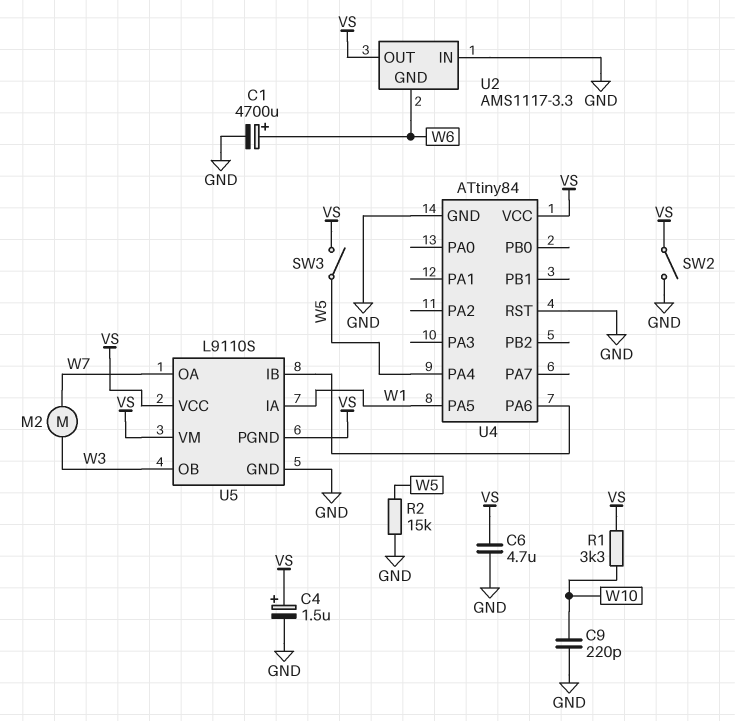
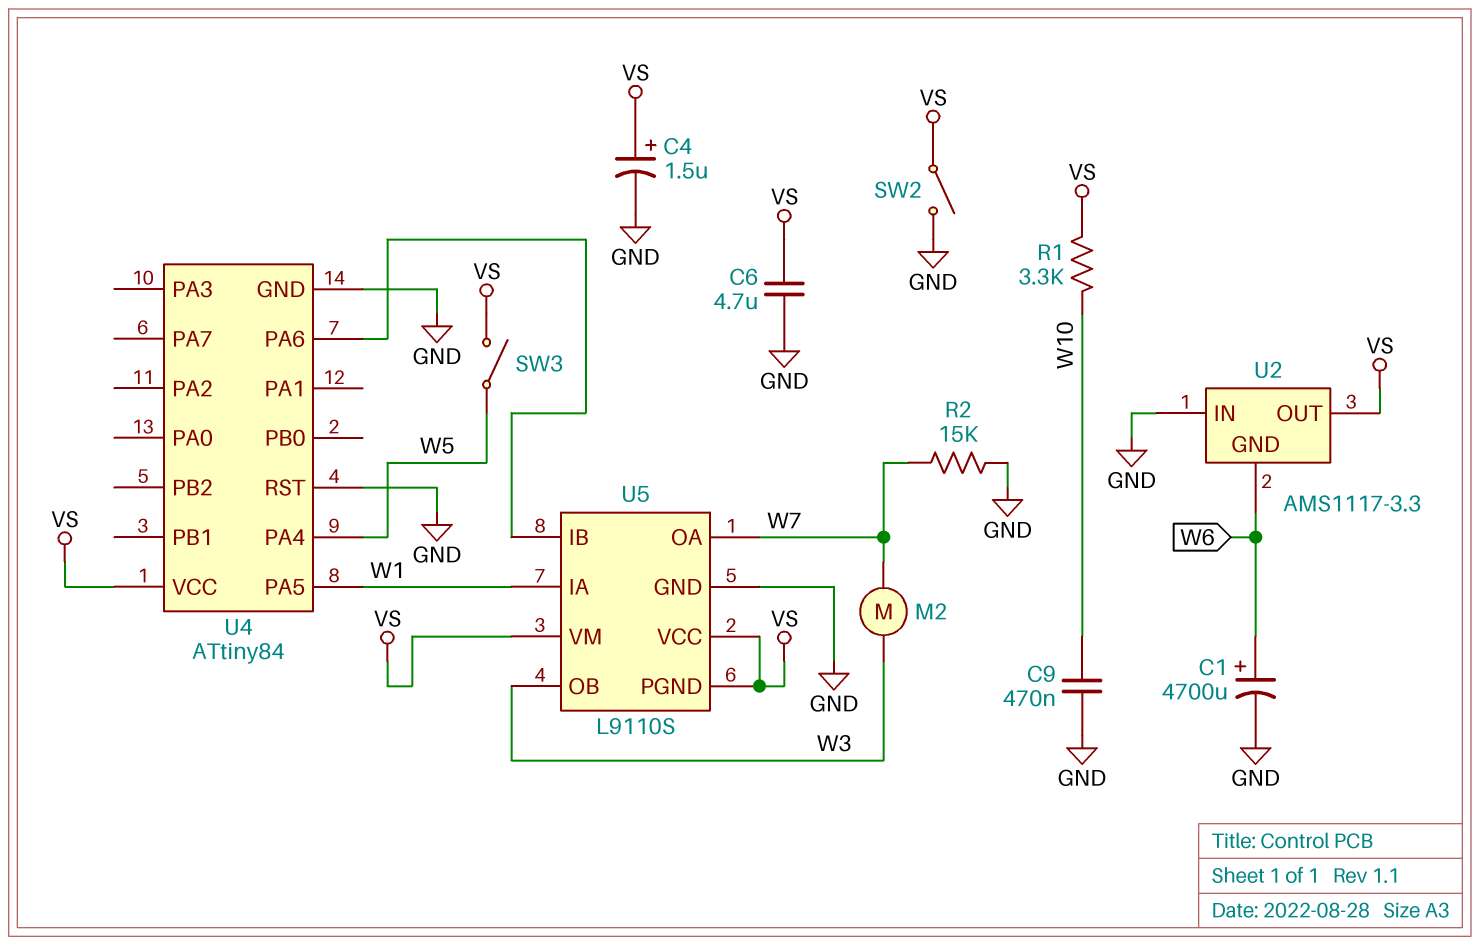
C9: 220pF (GND, W10) -> 470nF (GND, W10)
R2: 15k (GND, W5) -> 15k (GND, W7)

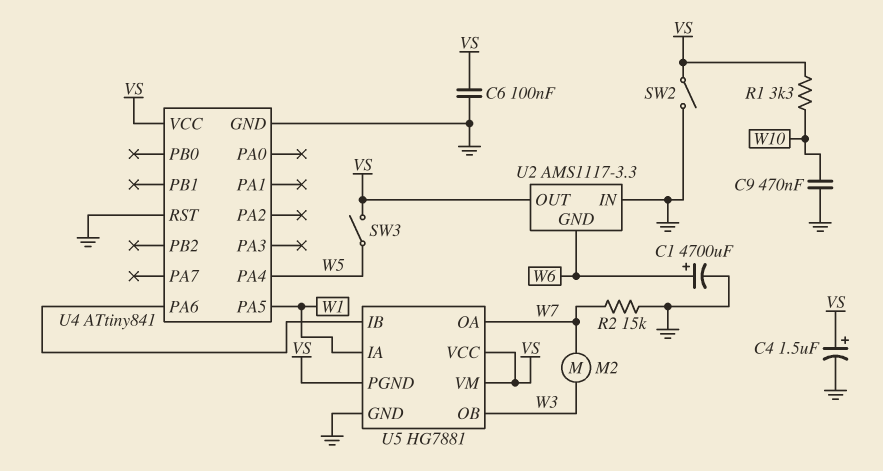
C6: 4.7uF (GND, VS) -> 100nF (GND, VS)
U4: ATtiny84 -> ATtiny841
U5: L9110S -> HG7881

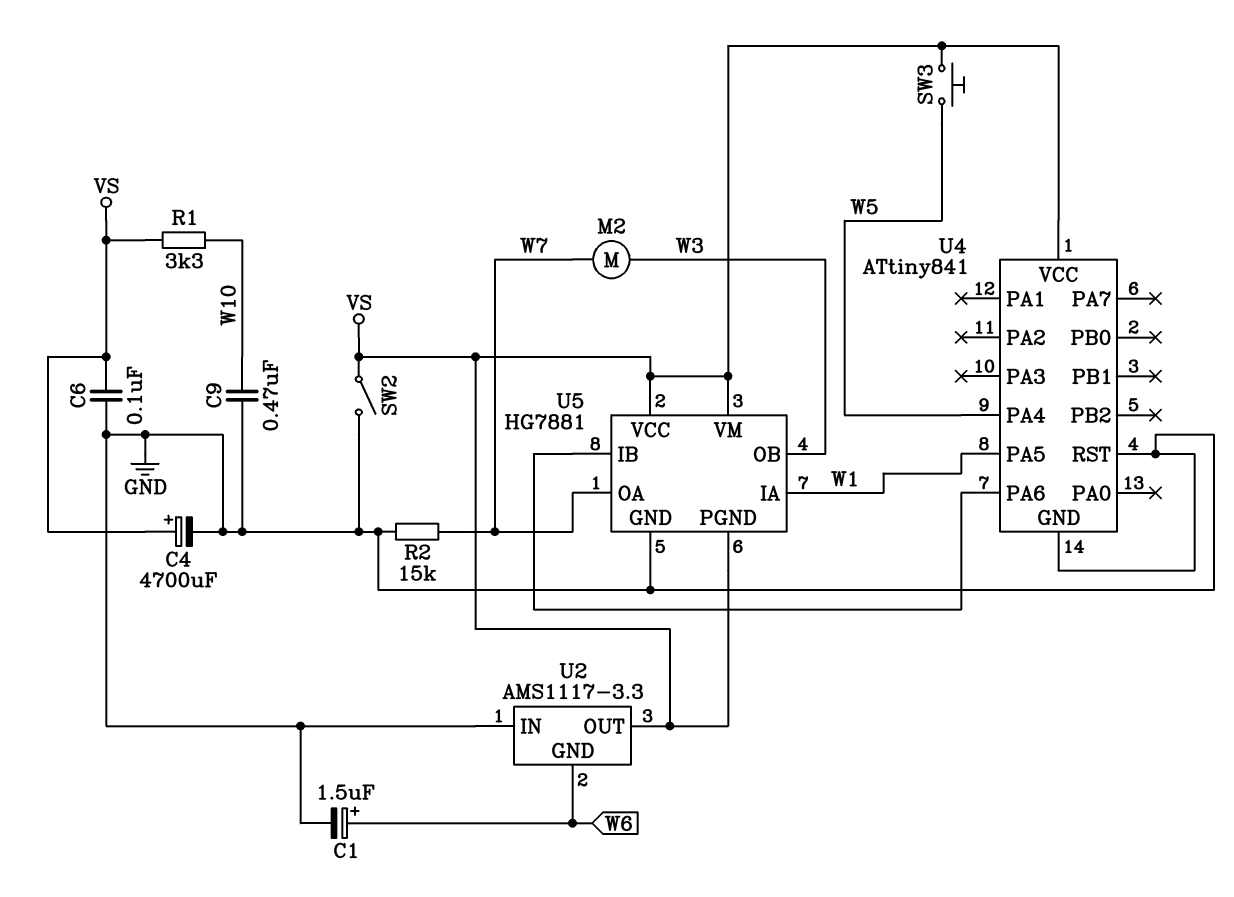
C1: 4700uF (plus W6, minus GND) -> 1.5uF (plus W6, minus GND)
C4: 1.5uF (plus VS, minus GND) -> 4700uF (plus VS, minus GND)
SW3: switch (VS, W5) -> button (VS, W5)

